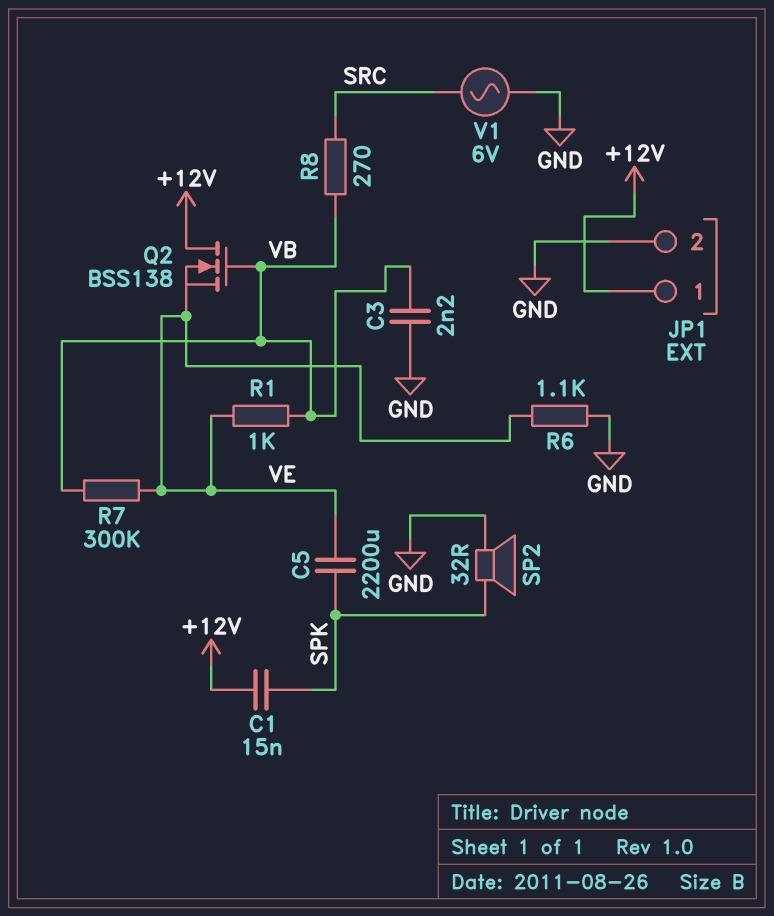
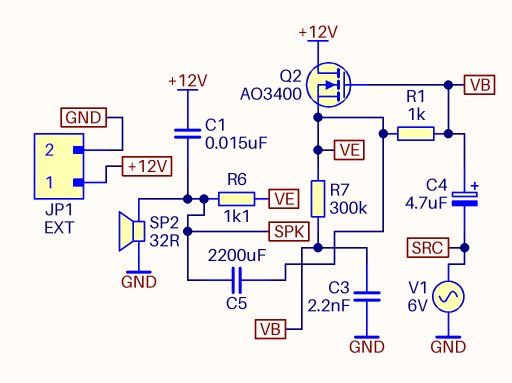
C4: none -> 4.7uF (plus VB, minus SRC)
Q2: NMOS BSS138 (G VB, D +12V, S VE) -> NMOS AO3400 (G VB, D +12V, S VE)
R6: 1.1k (GND, VE) -> 1.1k (SPK, VE)
R8: 270 (SRC, VB) -> none

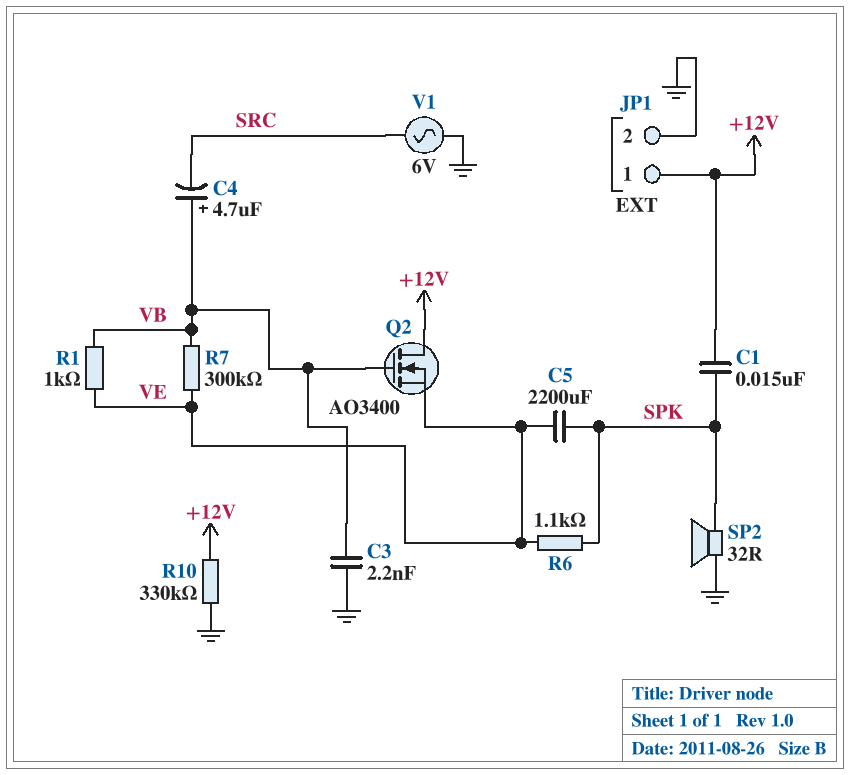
R10: none -> 330k (+12V, GND)

